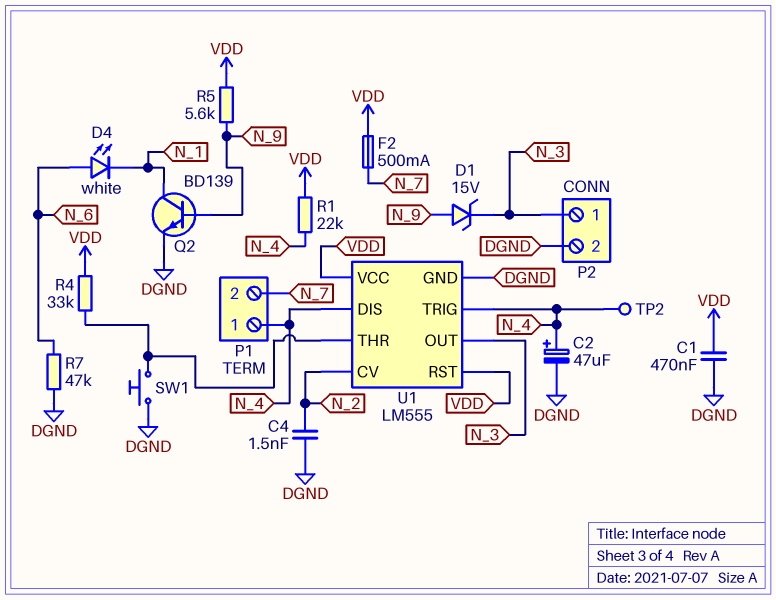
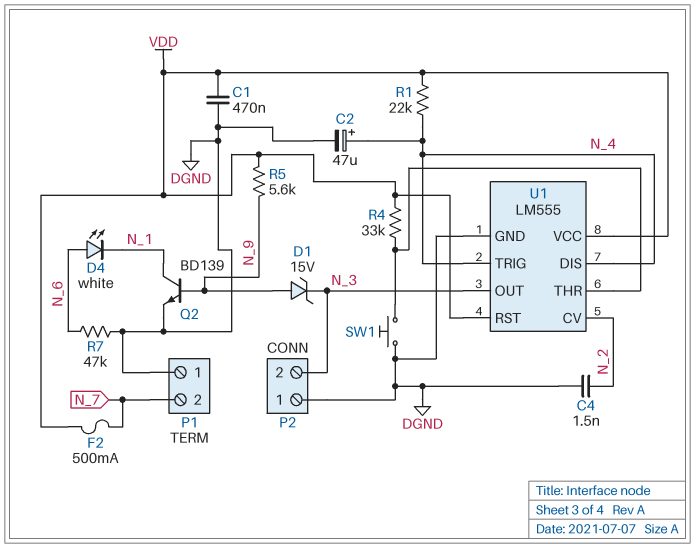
P1 pin 1: N_4 -> DGND
P2 pin 1: N_3 -> DGND
P2 pin 2: DGND -> N_3
TP2: test point (N_4) -> none

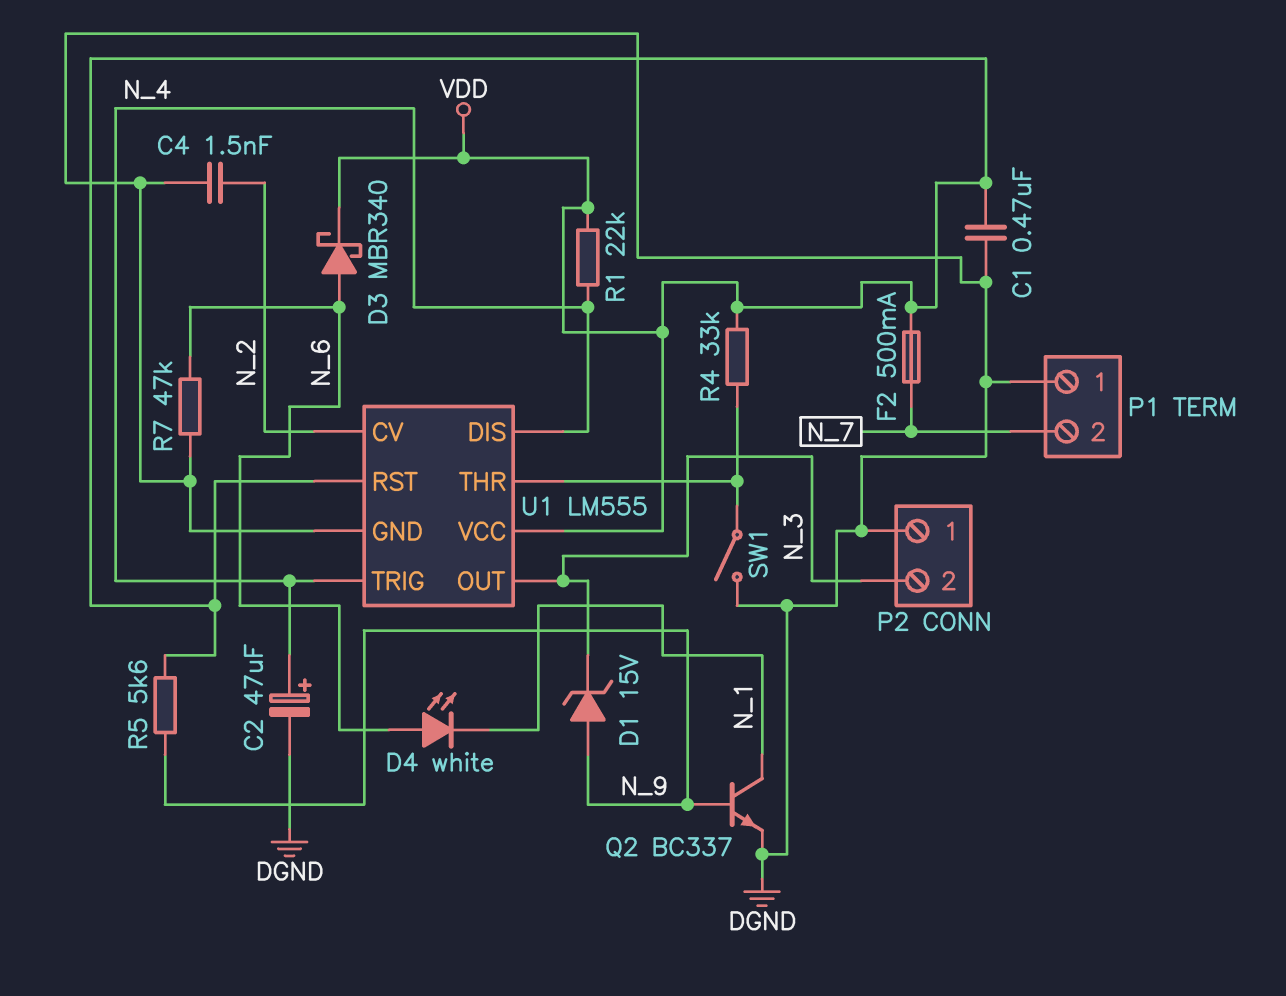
D3: none -> schottky MBR340 (A N_6, K VDD)
Q2: NPN BD139 (B N_9, C N_1, E DGND) -> NPN BC337 (B N_9, C N_1, E DGND)
SW1: button (DGND, U1/THR) -> switch (DGND, U1/THR)

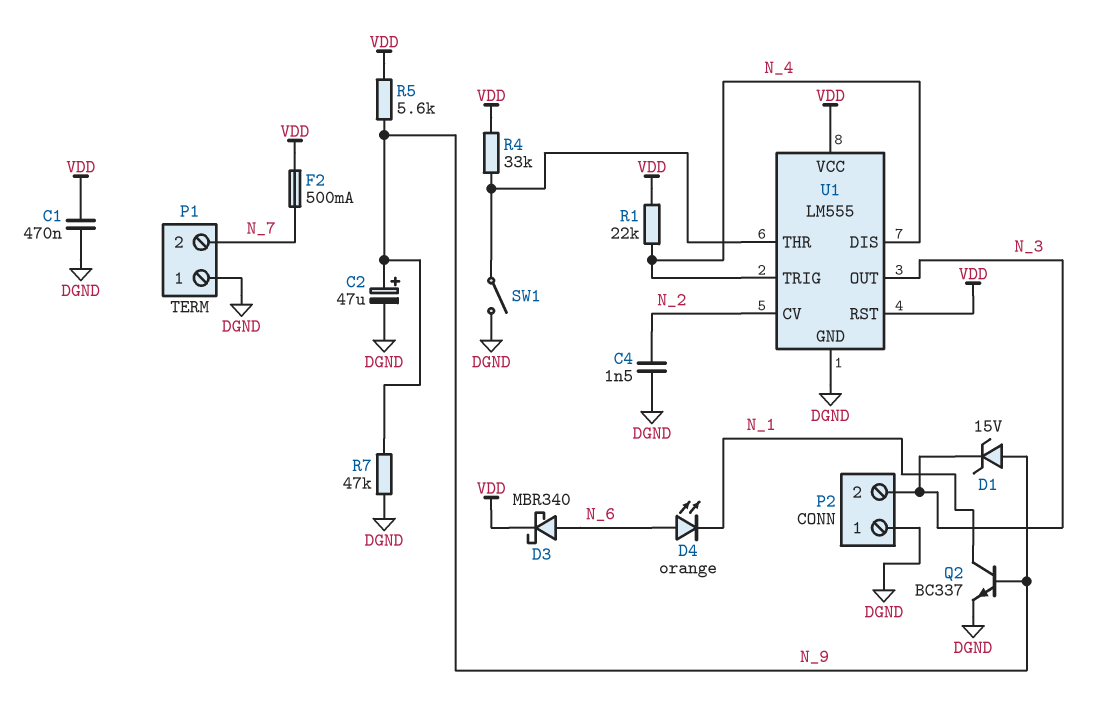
C2: 47uF (plus N_4, minus DGND) -> 47uF (plus N_9, minus DGND)
D4: LED white (A N_6, K N_1) -> LED orange (A N_6, K N_1)
R7: 47k (DGND, N_6) -> 47k (DGND, N_9)

